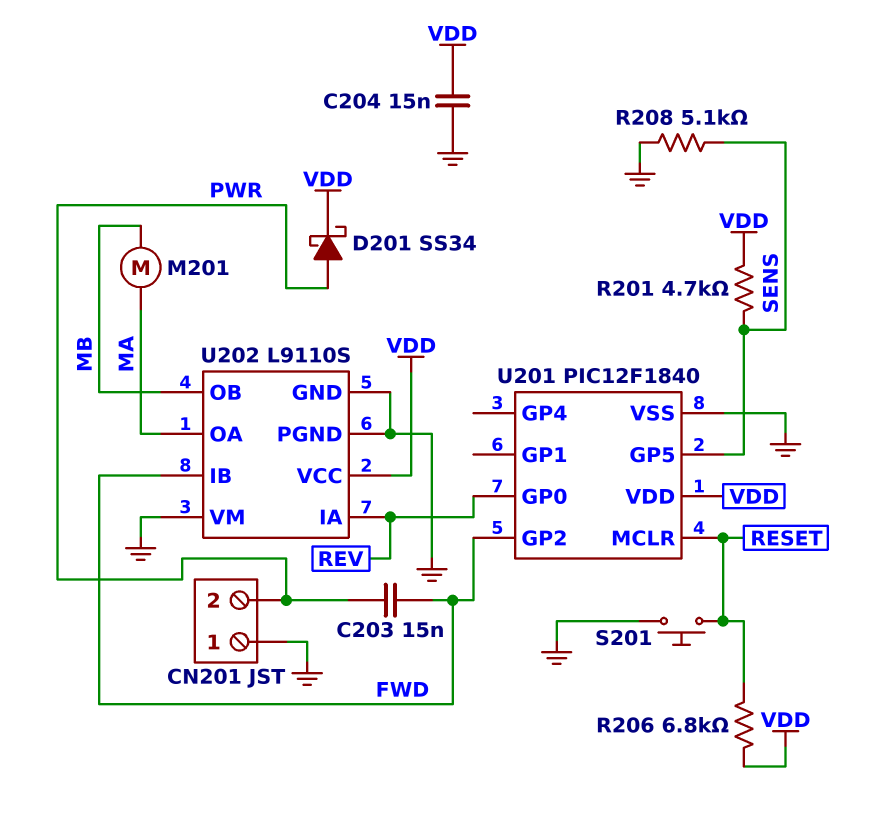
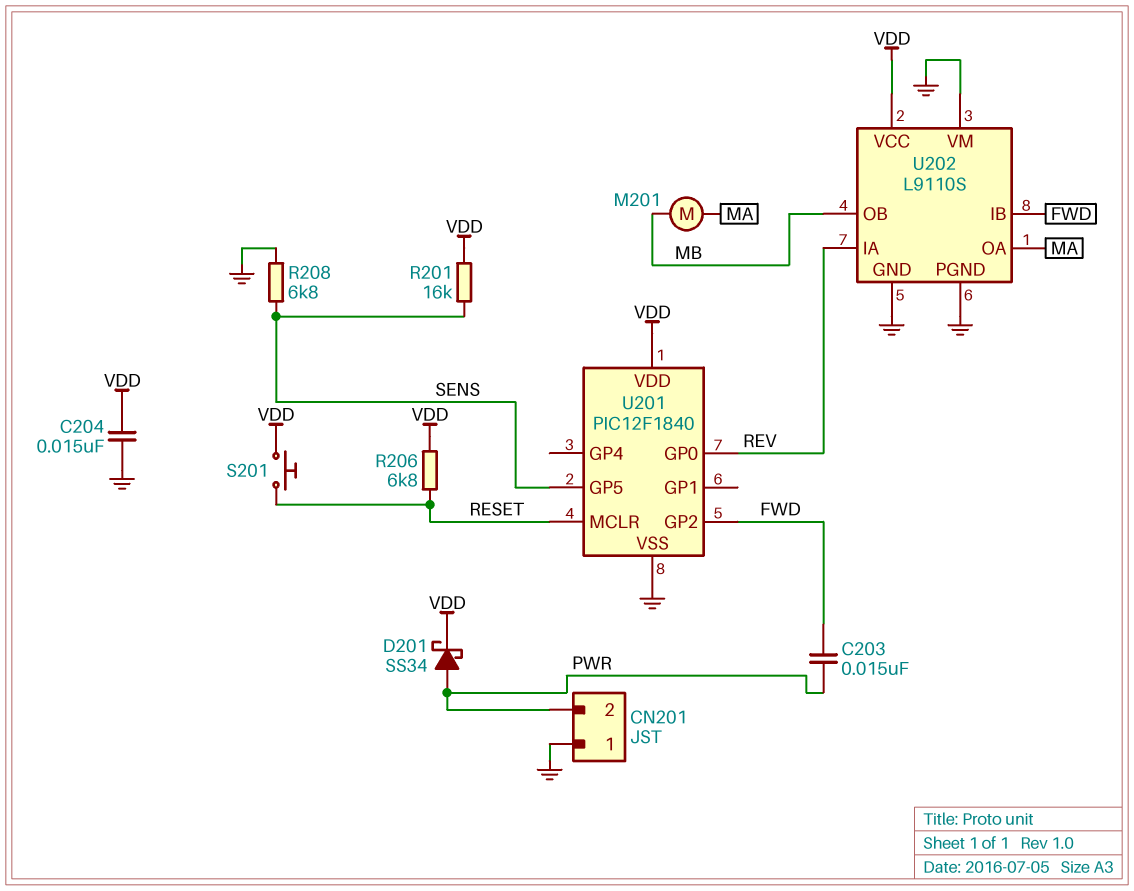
R201: 4.7k (SENS, VDD) -> 16k (SENS, VDD)
R208: 5.1k (GND, SENS) -> 6.8k (GND, SENS)
S201: button (GND, RESET) -> button (RESET, VDD)

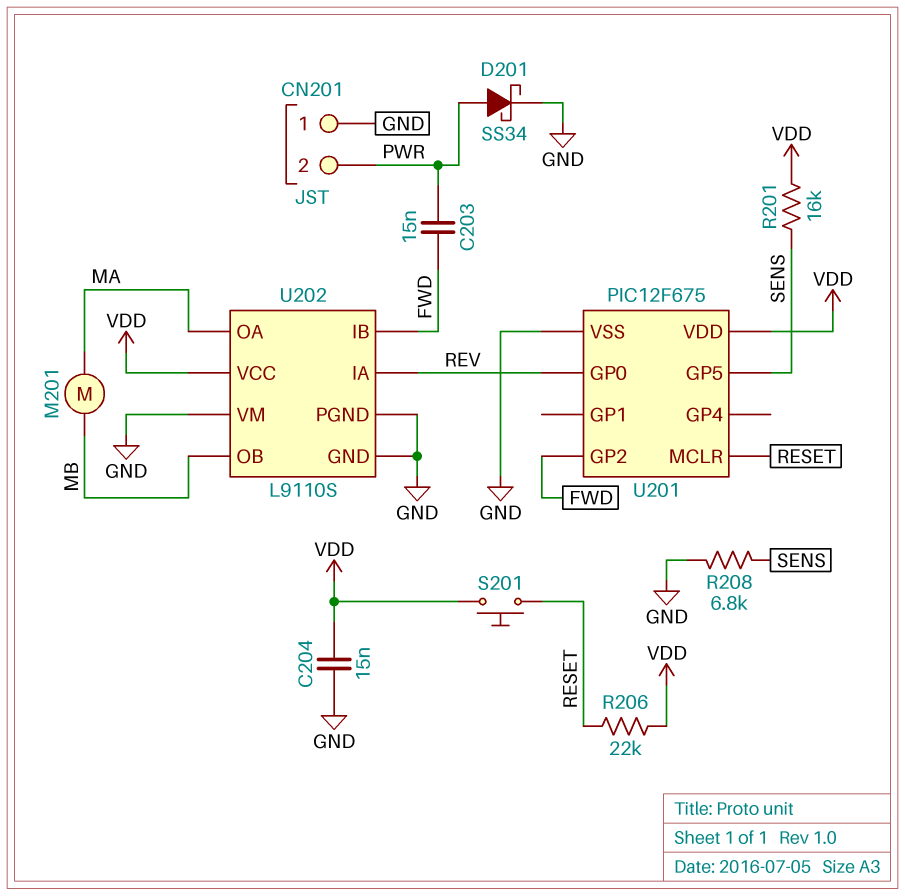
D201: schottky SS34 (A PWR, K VDD) -> schottky SS34 (A PWR, K GND)
R206: 6.8k (RESET, VDD) -> 22k (RESET, VDD)
U201: PIC12F1840 -> PIC12F675

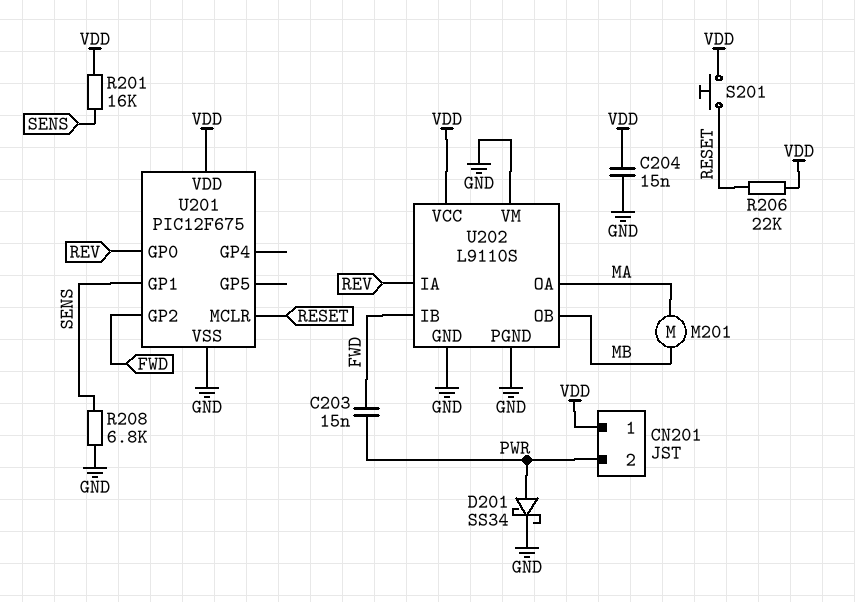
CN201 pin 1: GND -> VDD
U201 pin GP1: none -> SENS
U201 pin GP5: SENS -> none

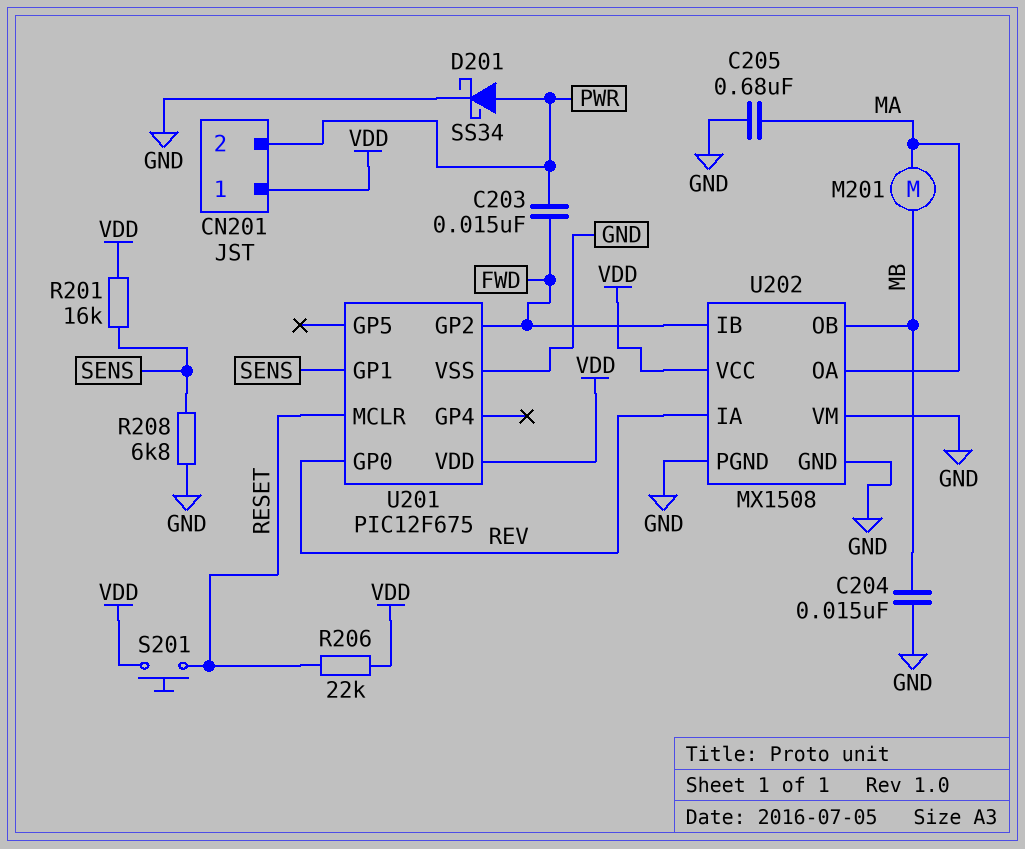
C204: 15nF (GND, VDD) -> 15nF (GND, MB)
C205: none -> 680nF (GND, MA)
U202: L9110S -> MX1508

